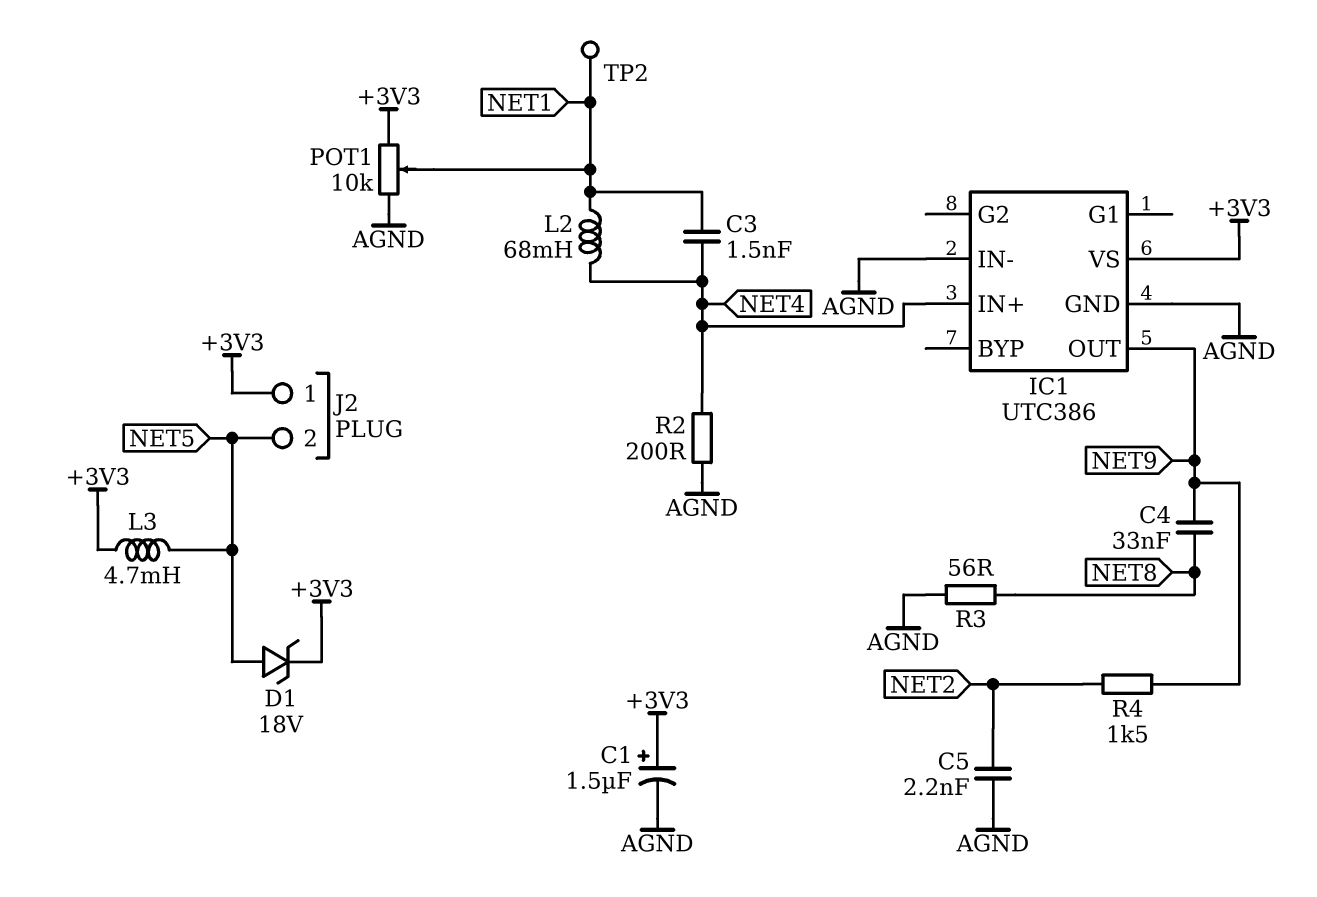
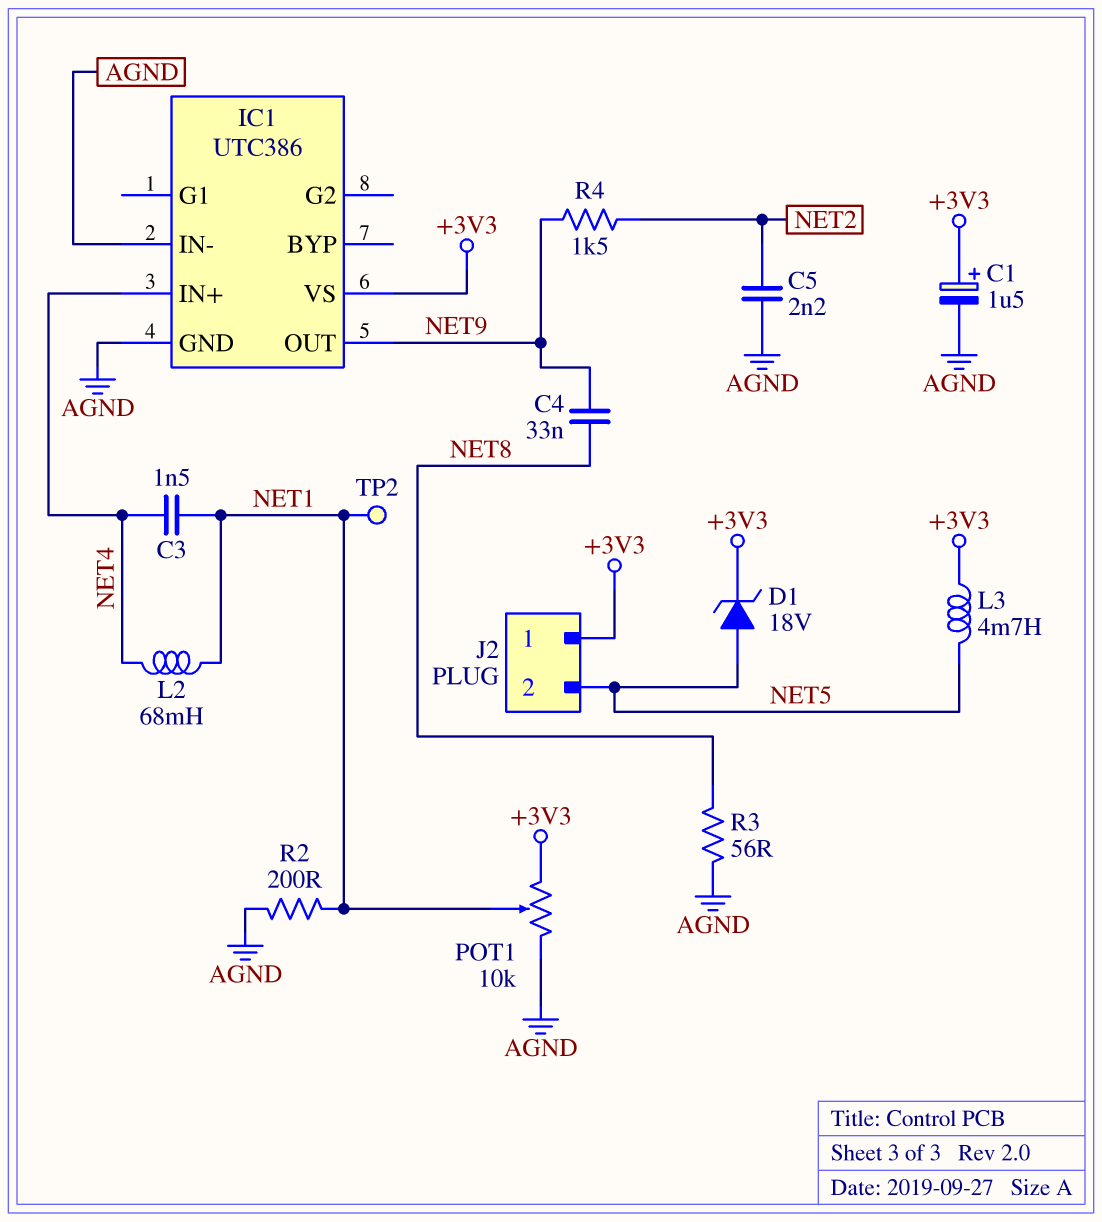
R2: 200 (AGND, NET4) -> 200 (AGND, NET1)

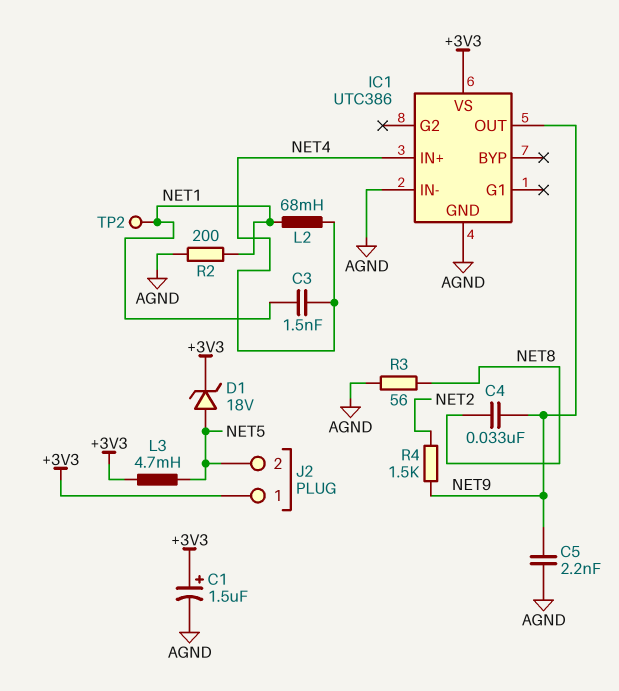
C5: 2.2nF (AGND, NET2) -> 2.2nF (AGND, NET9)
POT1: 10k (+3V3, AGND, wiper NET1) -> none

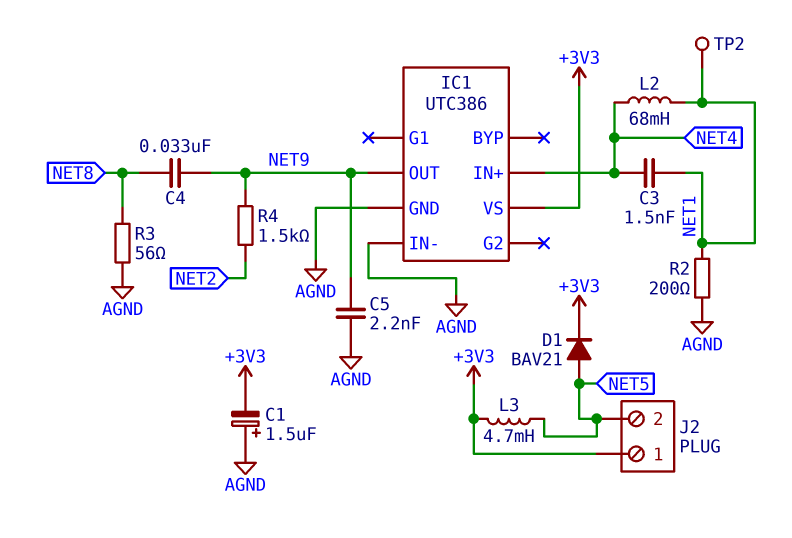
C1: 1.5uF (plus +3V3, minus AGND) -> 1.5uF (plus AGND, minus +3V3)
D1: zener 18V (A NET5, K +3V3) -> diode BAV21 (A NET5, K +3V3)

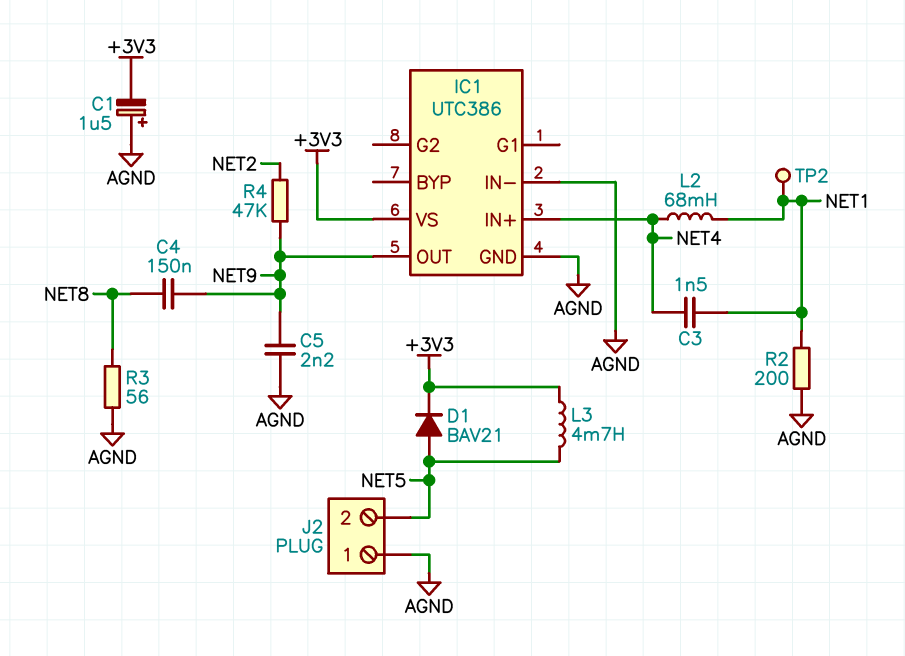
C4: 33nF (NET8, NET9) -> 150nF (NET8, NET9)
J2 pin 1: +3V3 -> AGND
R4: 1.5k (NET2, NET9) -> 47k (NET2, NET9)

